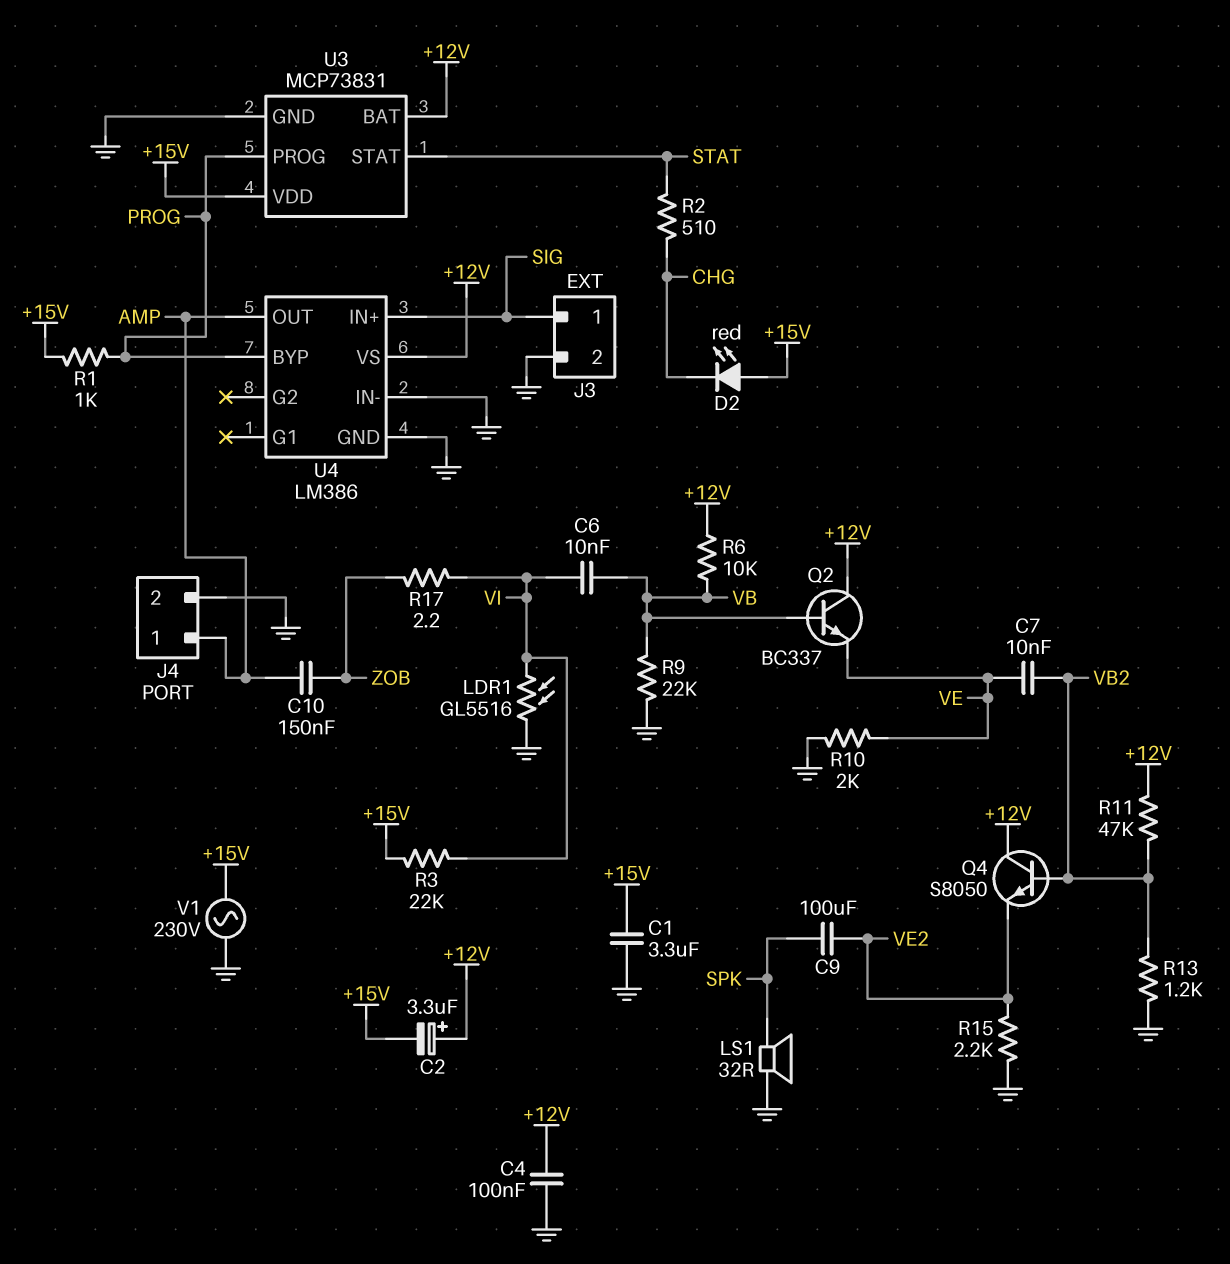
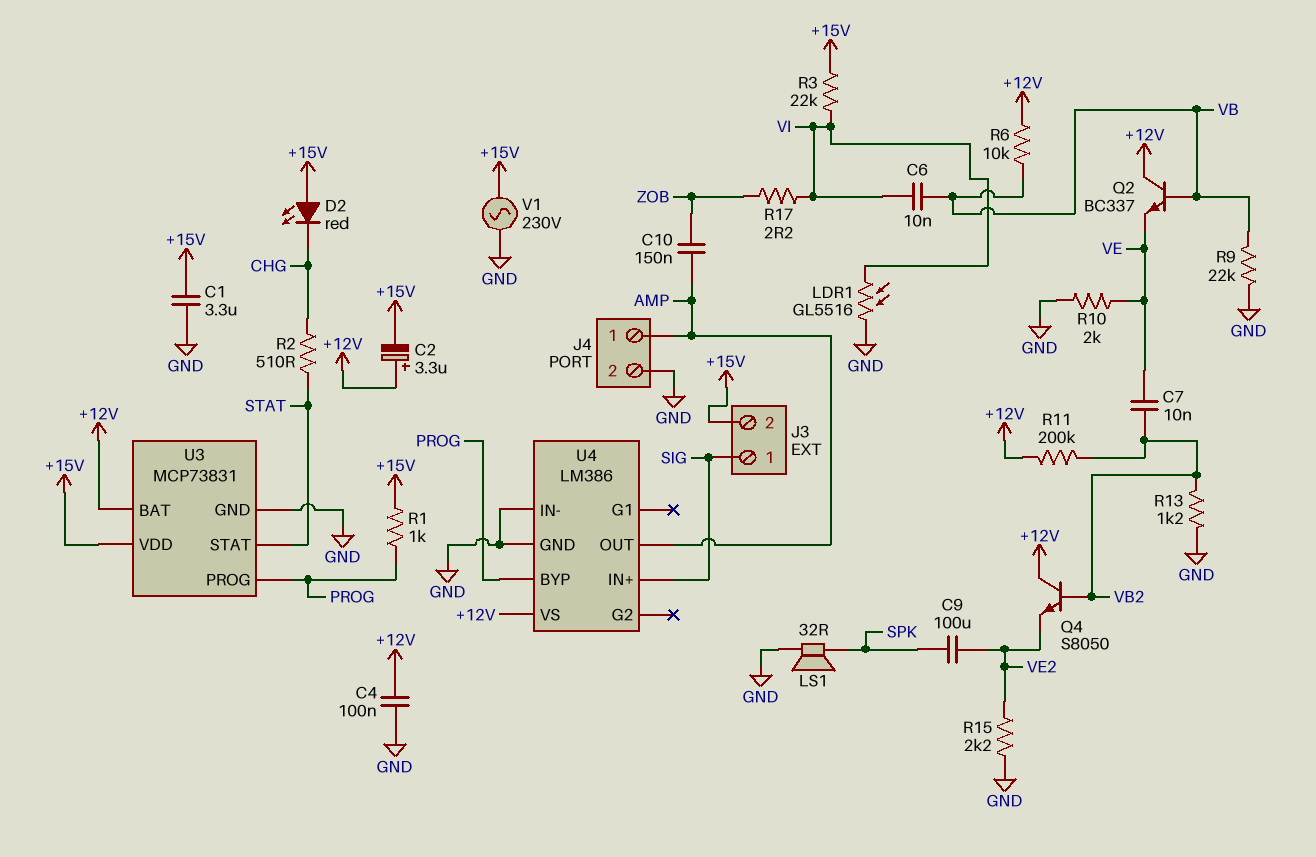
J3 pin 2: GND -> +15V
R11: 47k (+12V, VB2) -> 200k (+12V, VB2)

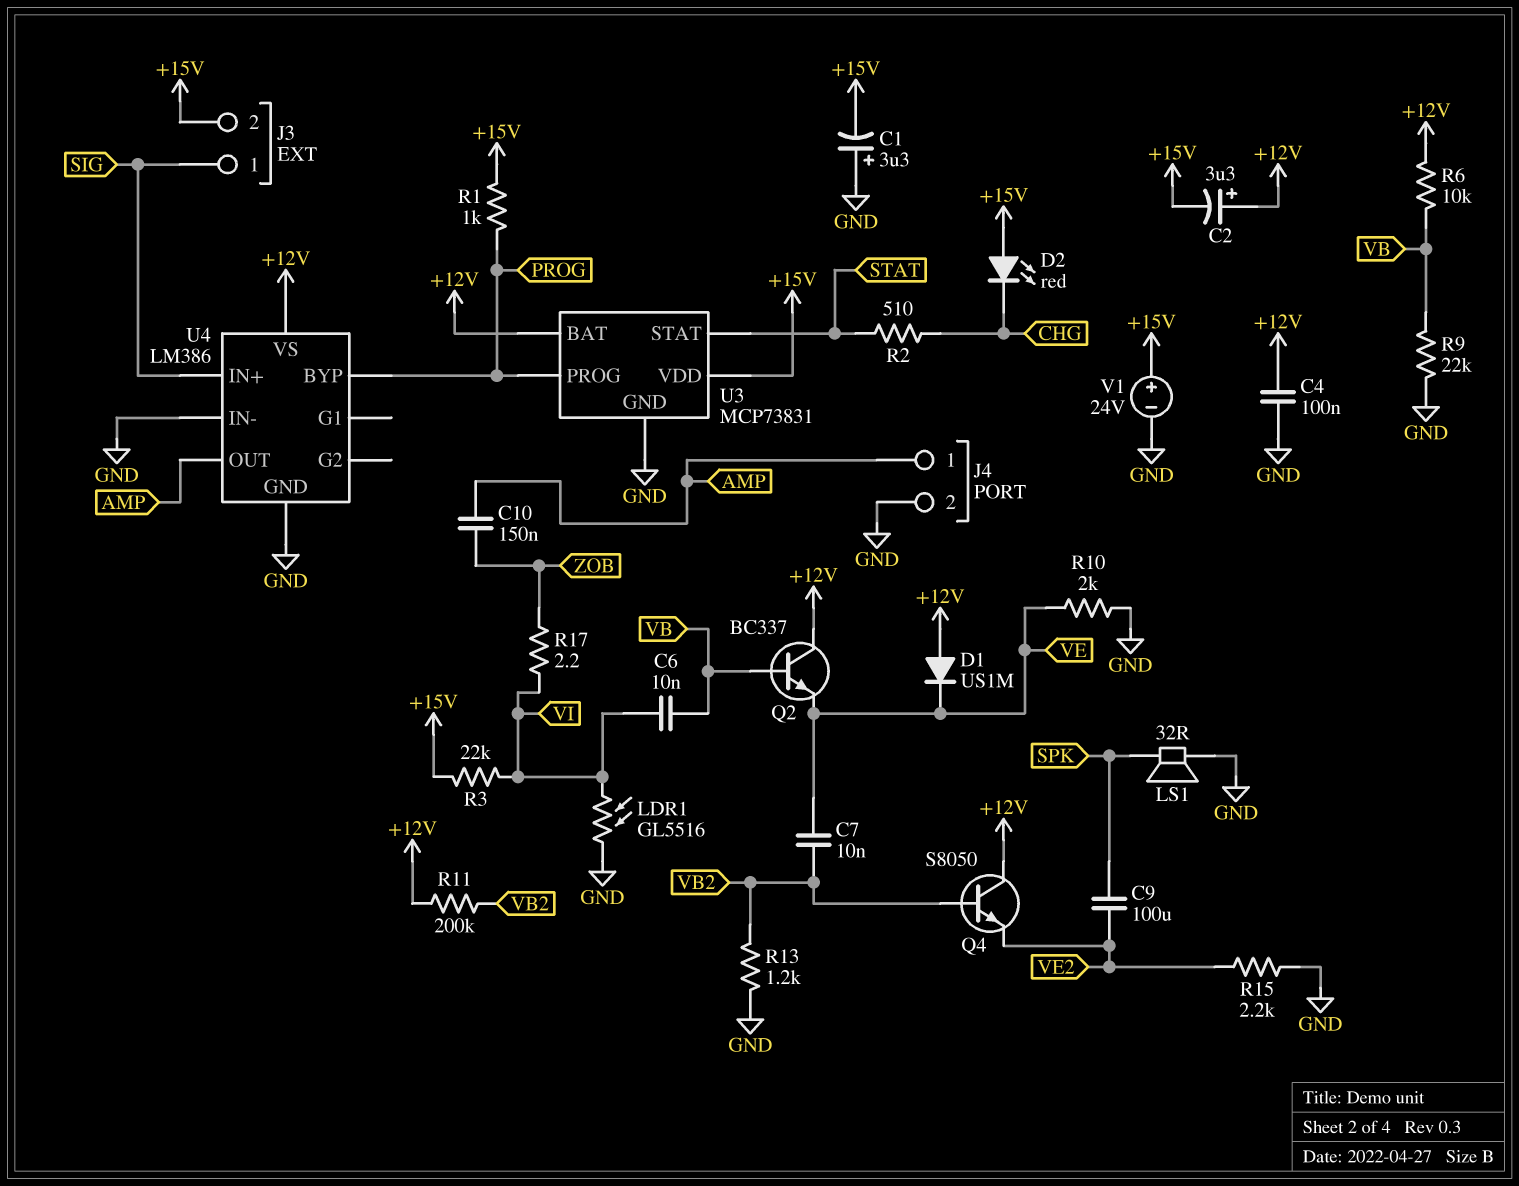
C1: 3.3uF (+15V, GND) -> 3.3uF (plus GND, minus +15V)
D1: none -> diode US1M (A +12V, K VE)
V1: AC 230V (+15V, GND) -> 24V (plus +15V, minus GND)

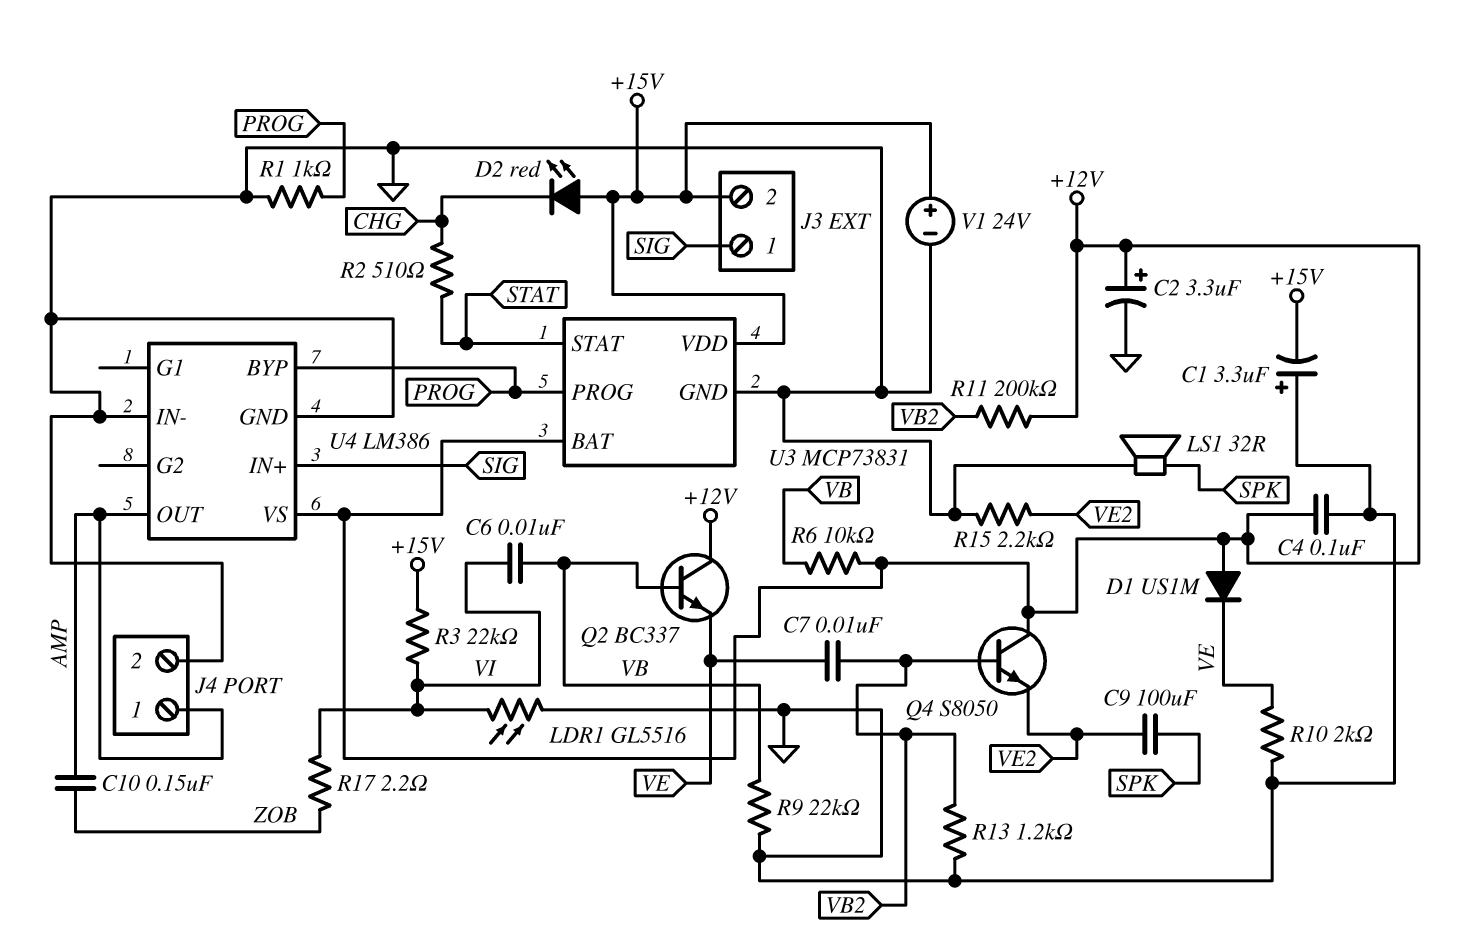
C2: 3.3uF (plus +12V, minus +15V) -> 3.3uF (plus +12V, minus GND)
R1: 1k (+15V, PROG) -> 1k (GND, PROG)

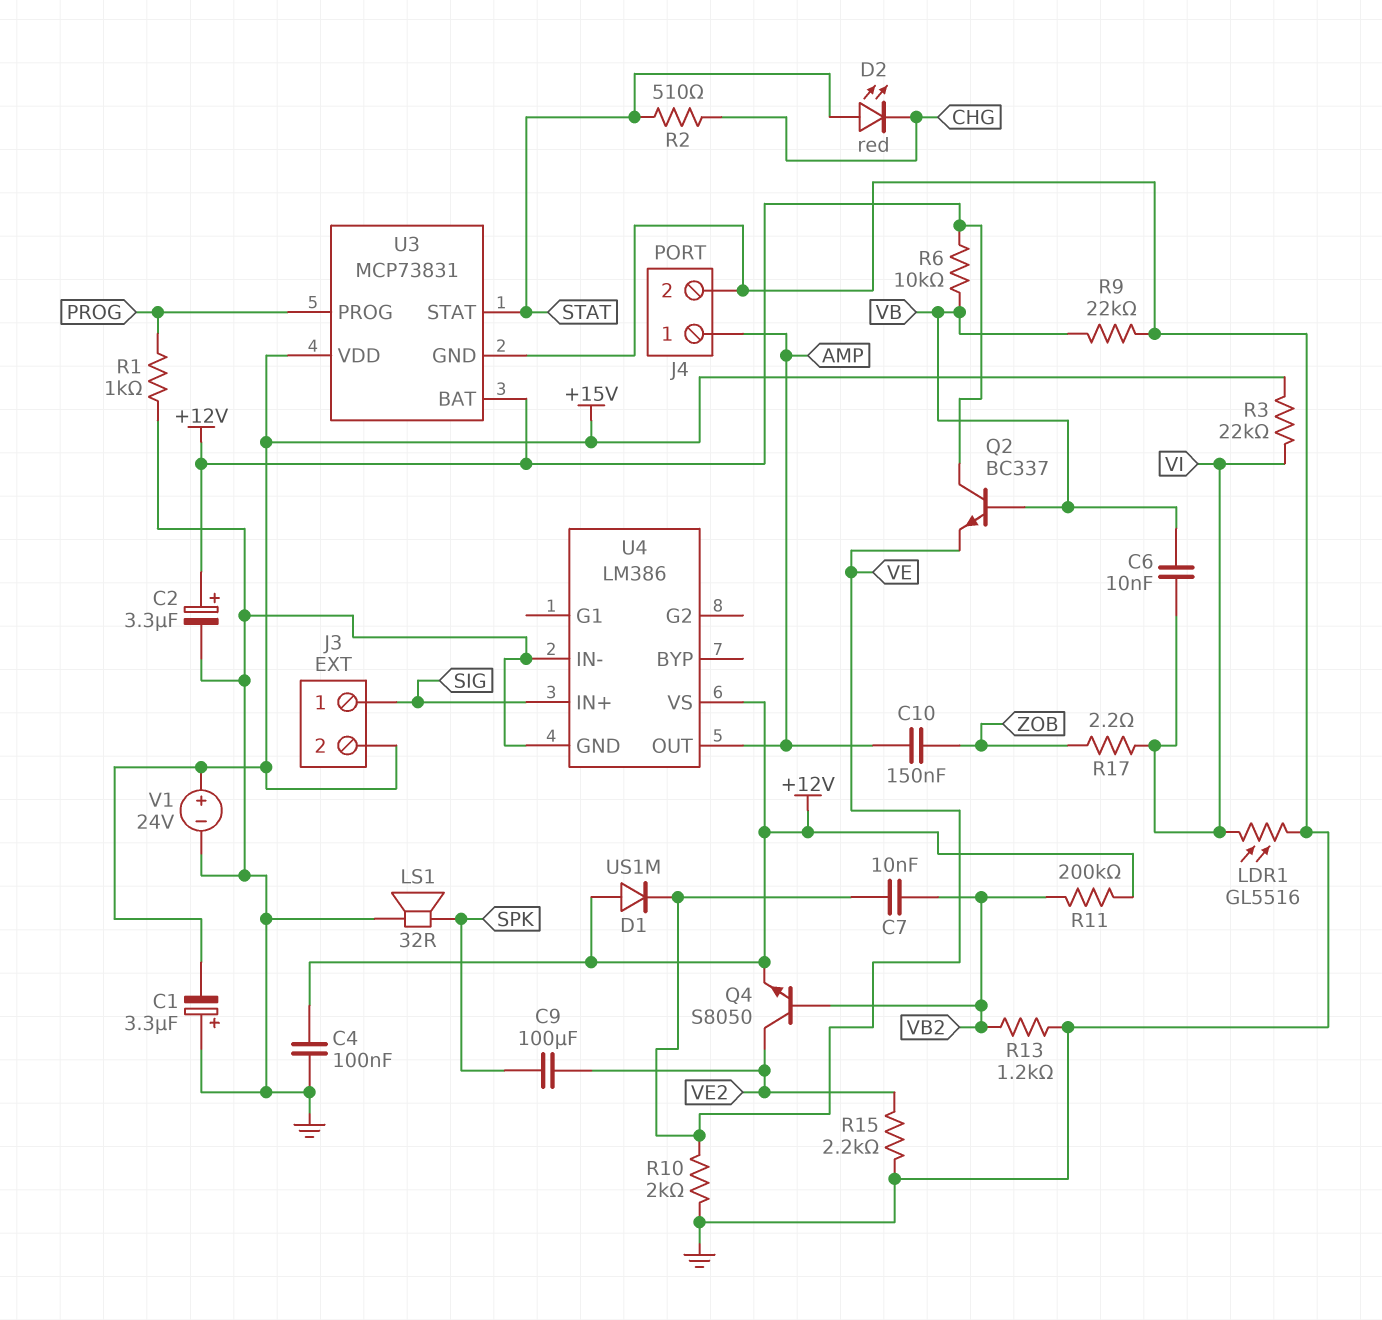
D2: LED red (A +15V, K CHG) -> LED red (A STAT, K CHG)
Q4: NPN S8050 (B VB2, C +12V, E VE2) -> NPN S8050 (B VB2, C VE2, E +12V)
U4 pin BYP: PROG -> none

